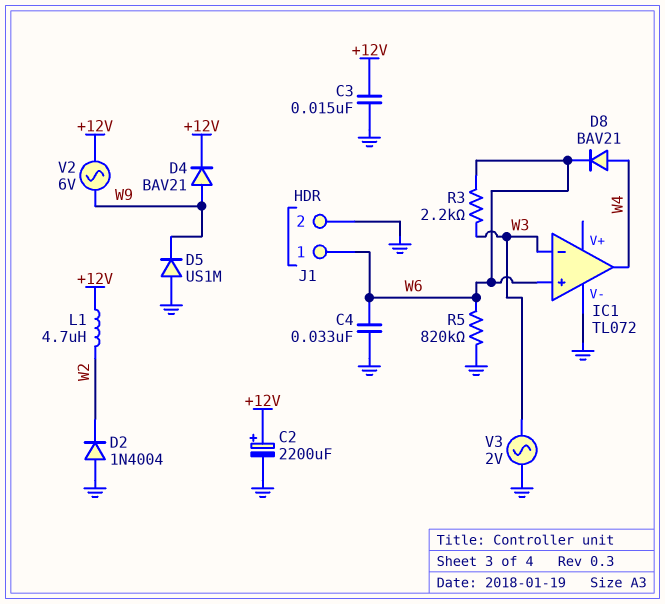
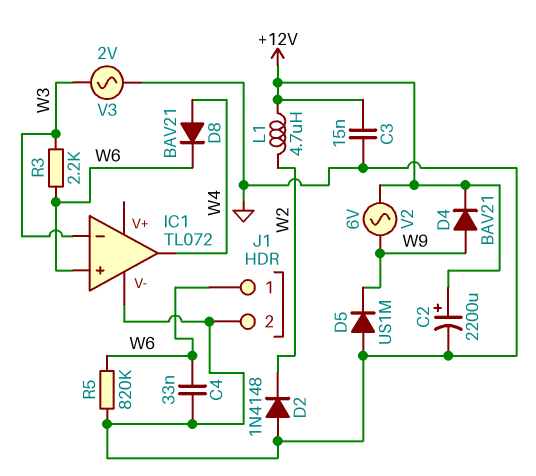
D2: diode 1N4004 (A GND, K W2) -> diode 1N4148 (A GND, K W2)

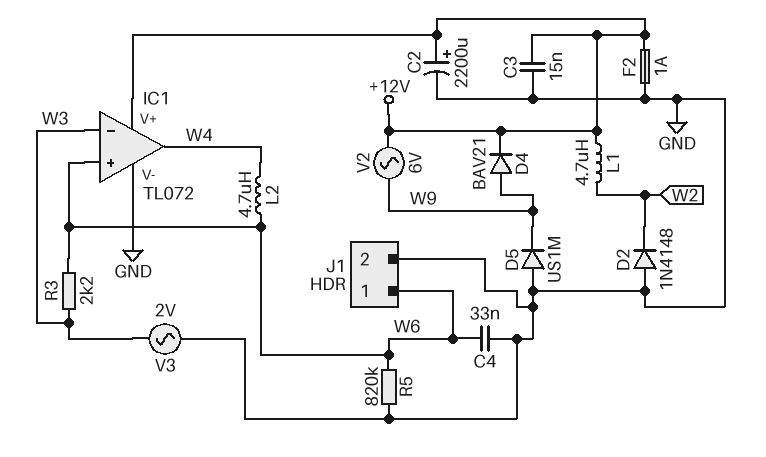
D8: diode BAV21 (A W4, K W6) -> none
F2: none -> 1A (+12V, GND)
IC1 pin V+: none -> +12V
L2: none -> 4.7uH (W4, W6)

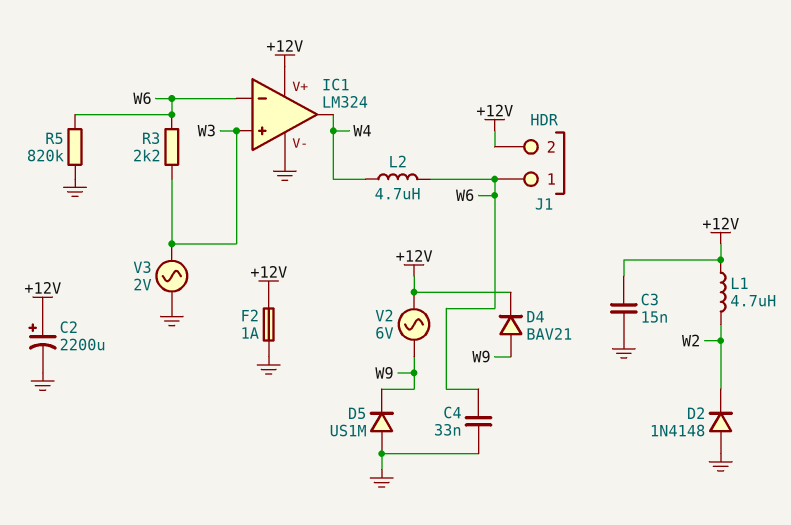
IC1: TL072 -> LM324
IC1 pin in+: W6 -> W3
IC1 pin in-: W3 -> W6
J1 pin 2: GND -> +12V

